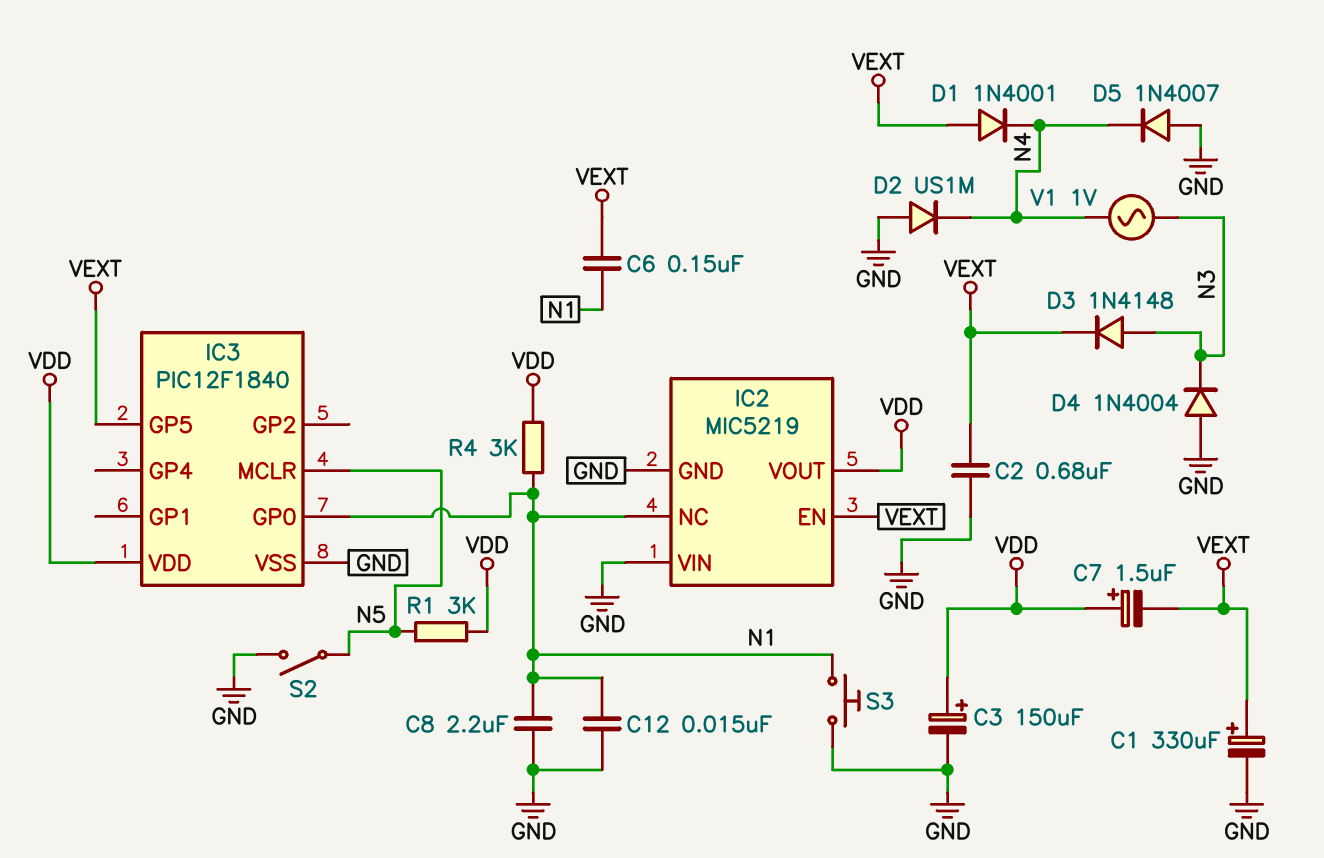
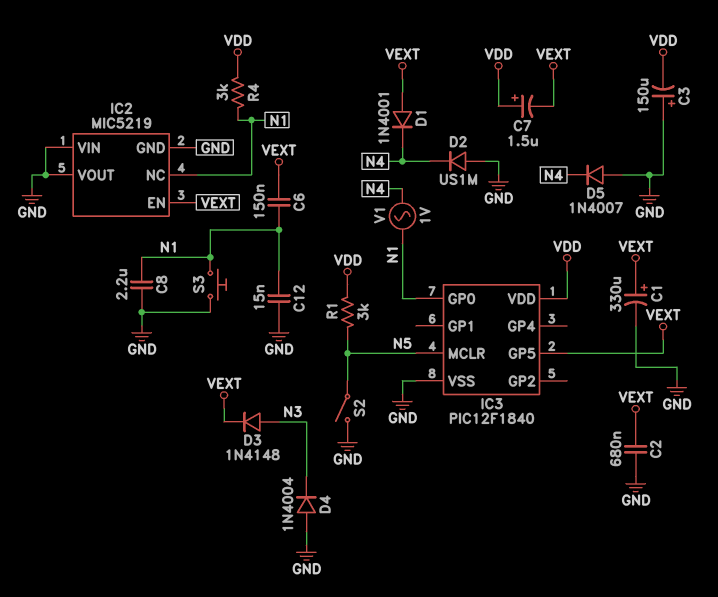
C3: 150uF (plus VDD, minus GND) -> 150uF (plus GND, minus VDD)
IC2 pin VOUT: VDD -> GND
V1: AC 1V (N3, N4) -> AC 1V (N1, N4)

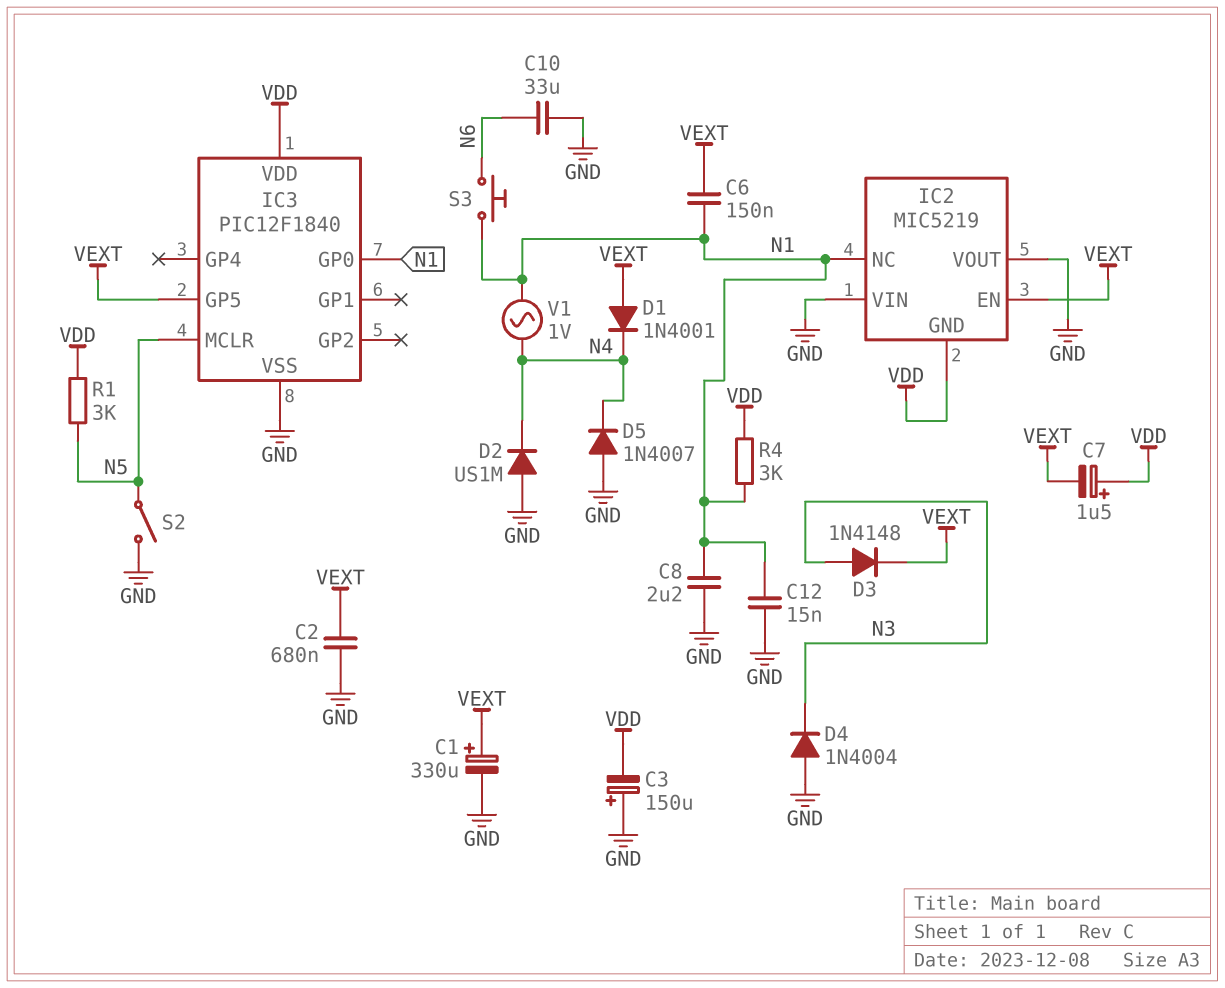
C10: none -> 33uF (GND, N6)
IC2 pin GND: GND -> VDD
S3: button (GND, N1) -> button (N1, N6)

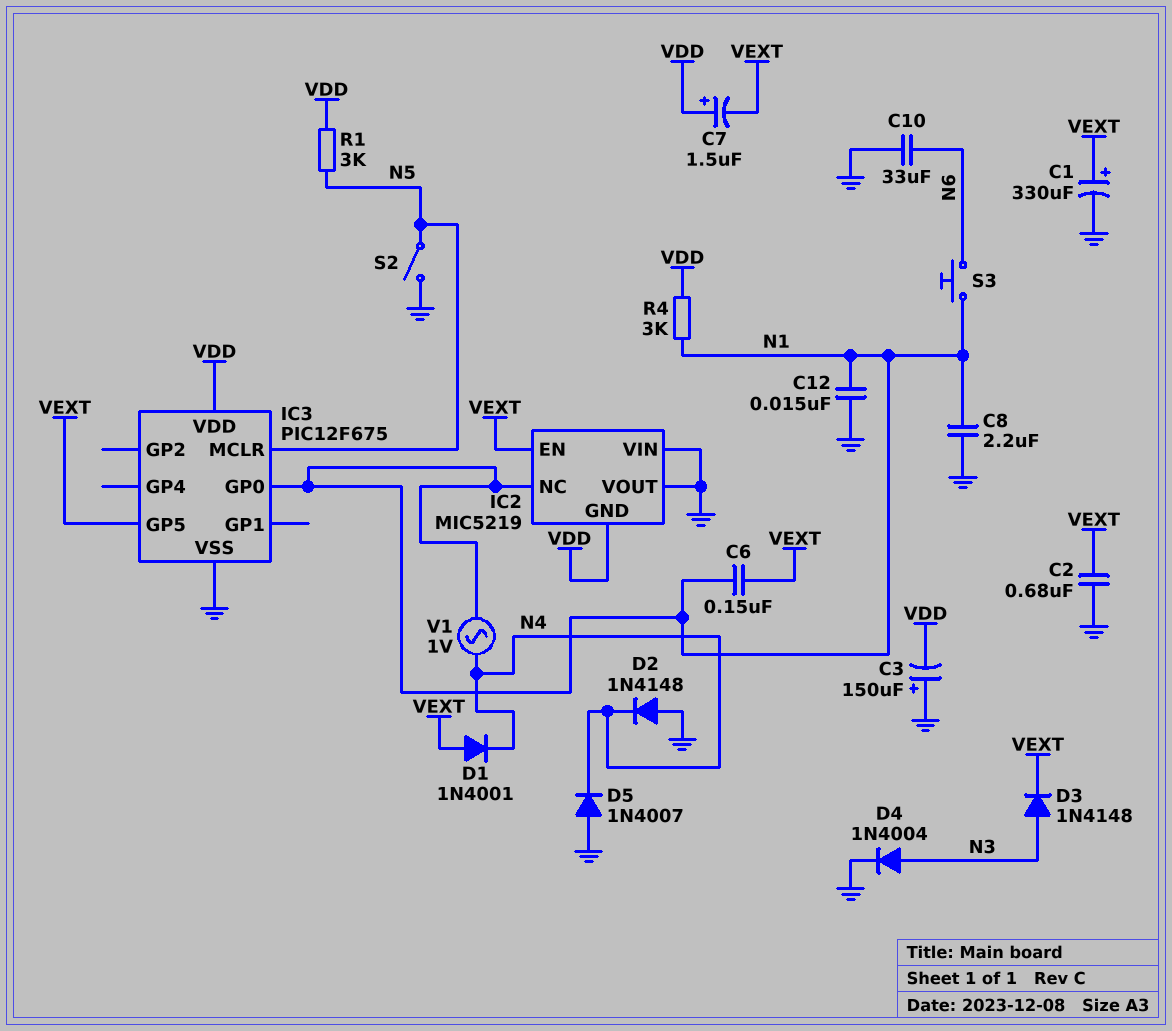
D2: diode US1M (A GND, K N4) -> diode 1N4148 (A GND, K N4)
D4: diode 1N4004 (A GND, K N3) -> diode 1N4004 (A N3, K GND)
IC3: PIC12F1840 -> PIC12F675

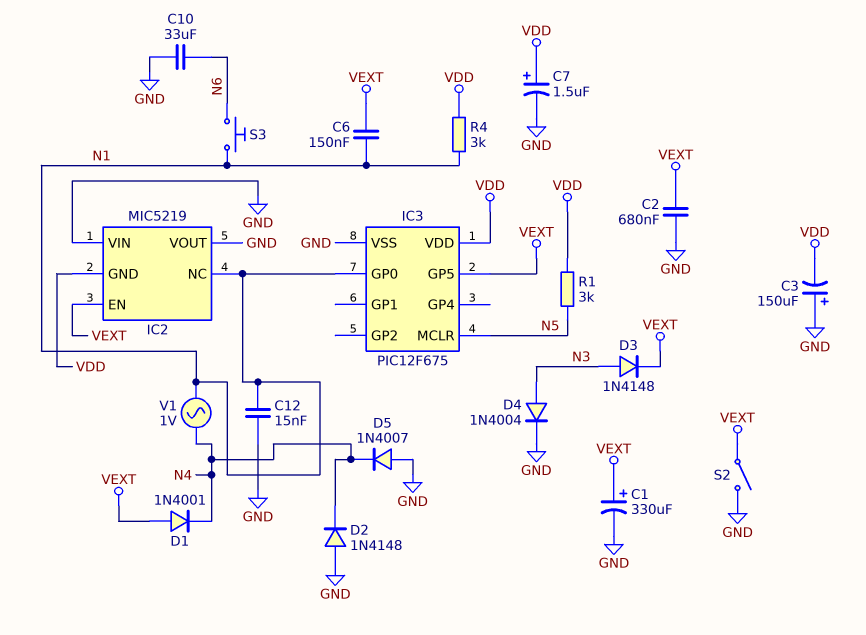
C7: 1.5uF (plus VDD, minus VEXT) -> 1.5uF (plus VDD, minus GND)
C8: 2.2uF (GND, N1) -> none
S2: switch (GND, N5) -> switch (GND, VEXT)

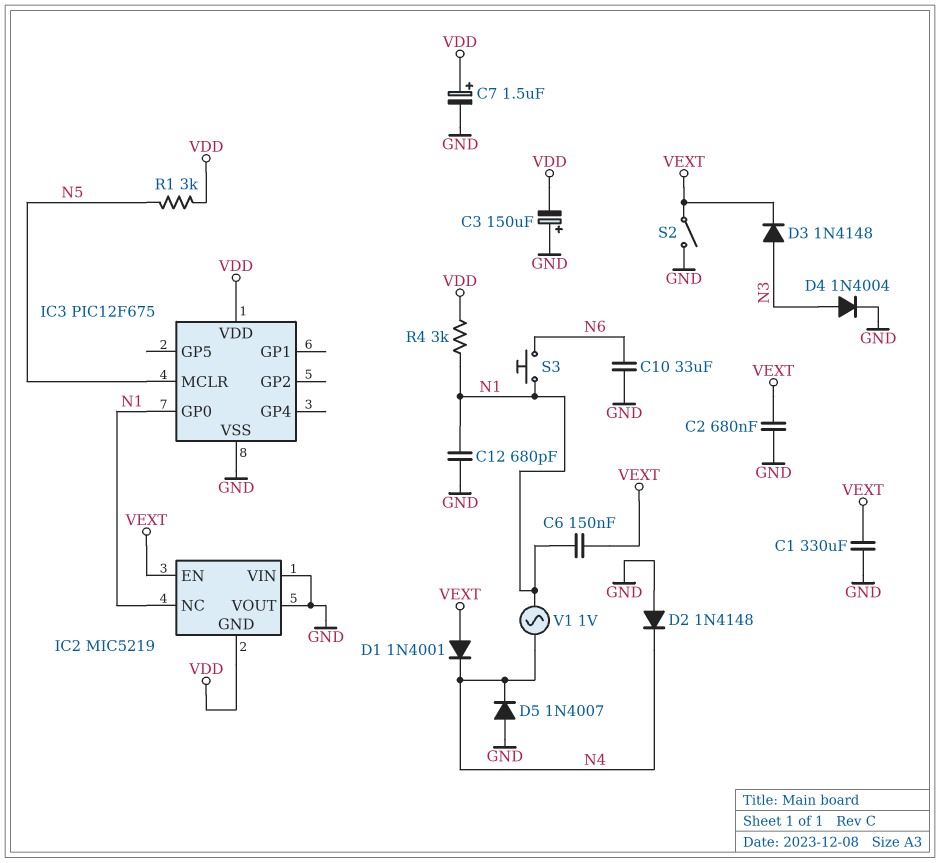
C1: 330uF (plus VEXT, minus GND) -> 330uF (GND, VEXT)
C12: 15nF (GND, N1) -> 680pF (GND, N1)
IC3 pin GP5: VEXT -> none

